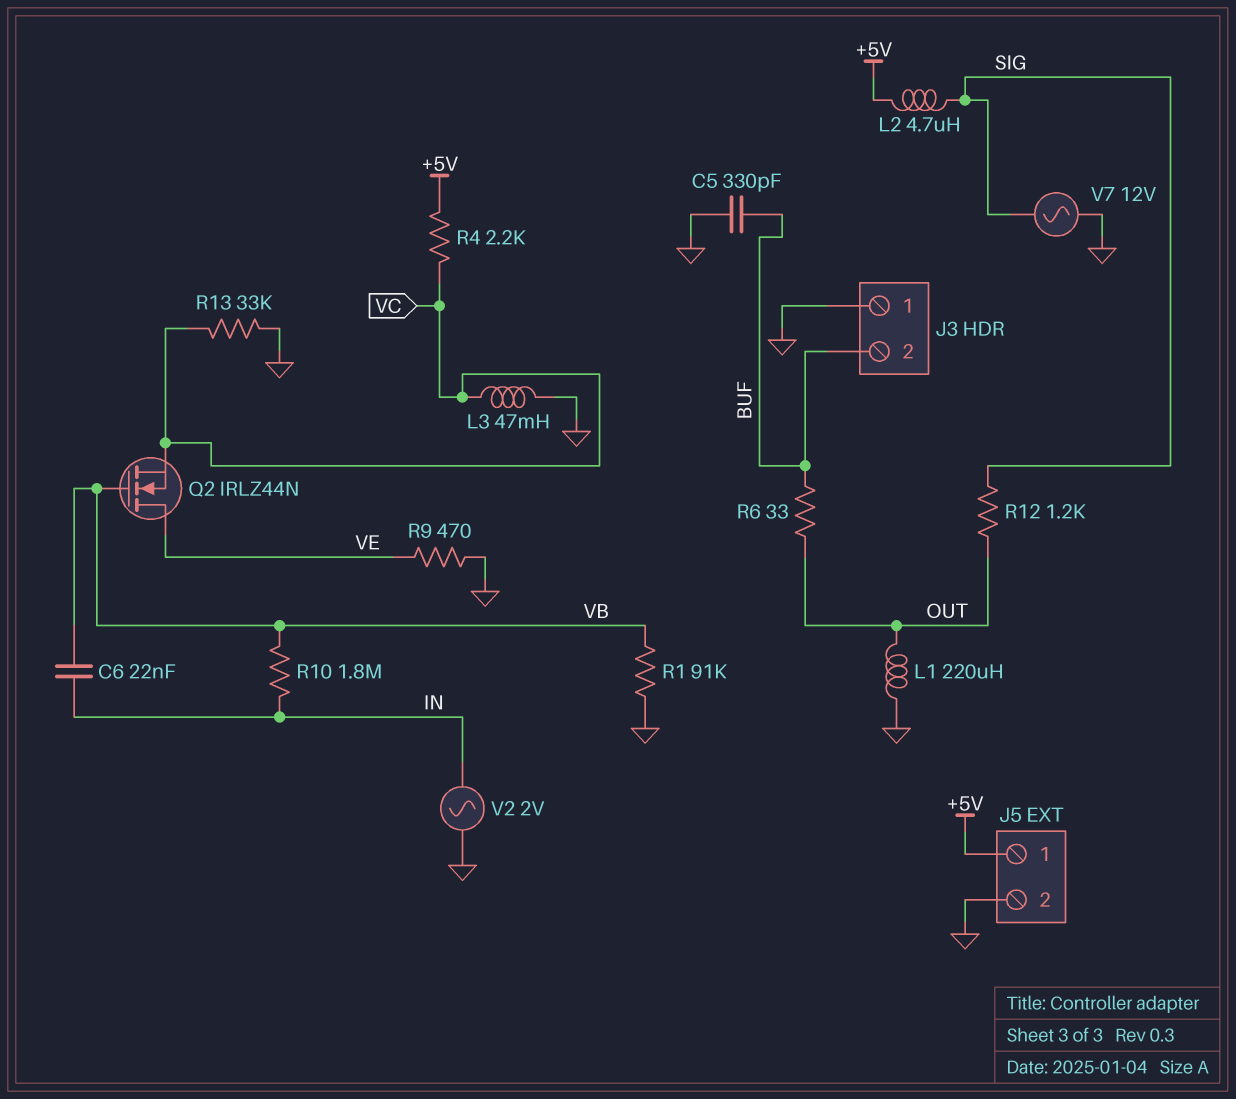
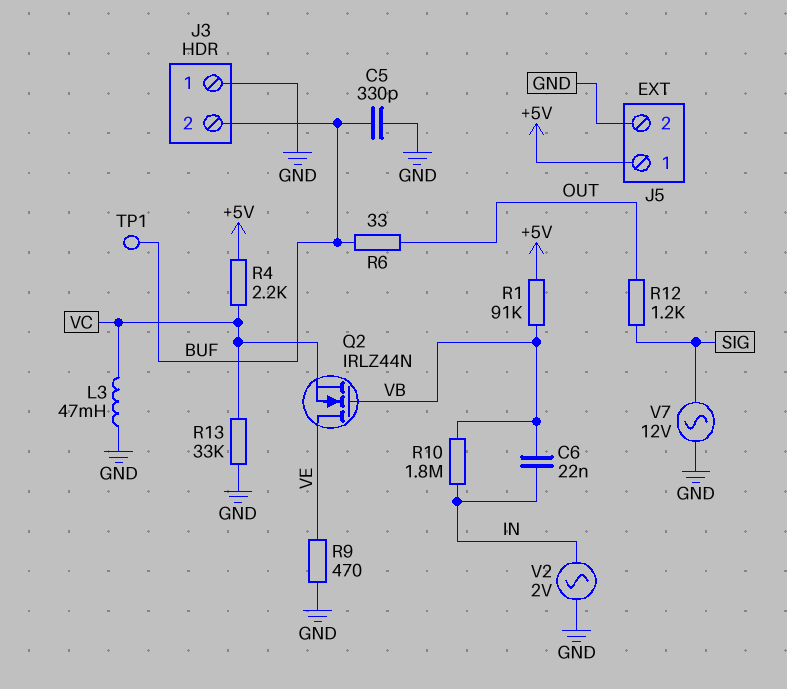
L1: 220uH (GND, OUT) -> none
L2: 4.7uH (+5V, SIG) -> none
R1: 91k (GND, VB) -> 91k (+5V, VB)
TP1: none -> test point (BUF)

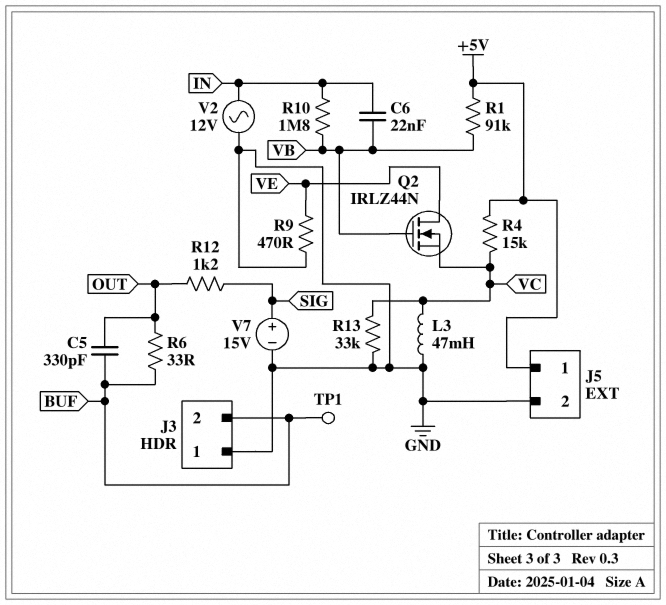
C5: 330pF (BUF, GND) -> 330pF (BUF, OUT)
R4: 2.2k (+5V, VC) -> 15k (+5V, VC)
V2: AC 2V (GND, IN) -> AC 12V (GND, IN)
V7: AC 12V (GND, SIG) -> 15V (plus SIG, minus GND)

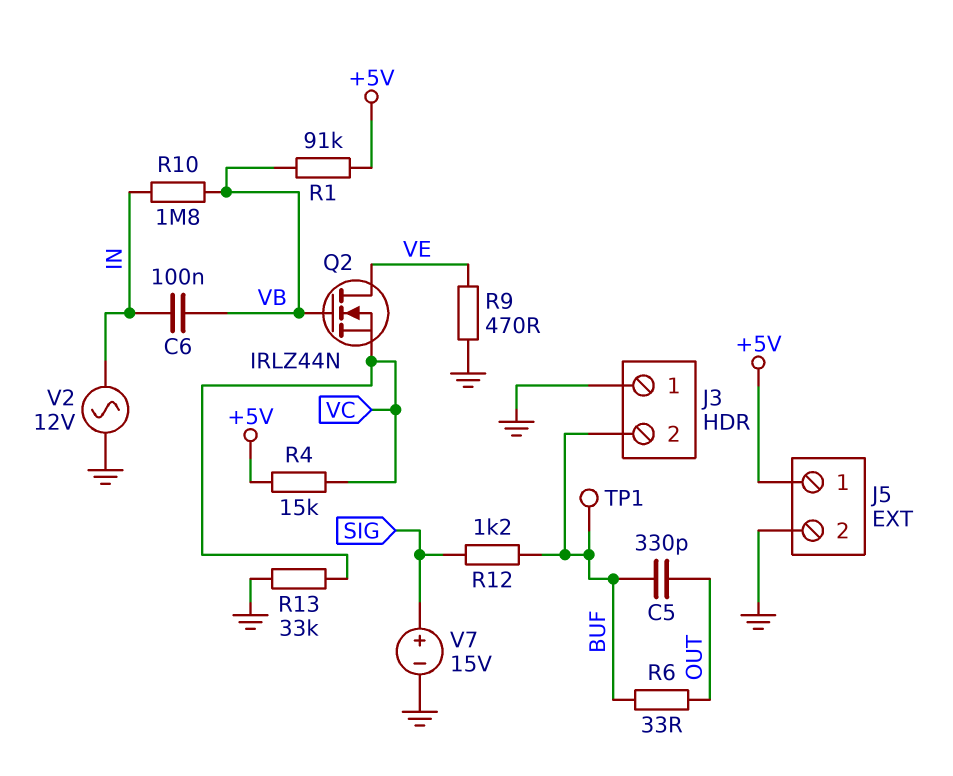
C6: 22nF (IN, VB) -> 100nF (IN, VB)
L3: 47mH (GND, VC) -> none
R12: 1.2k (OUT, SIG) -> 1.2k (BUF, SIG)

